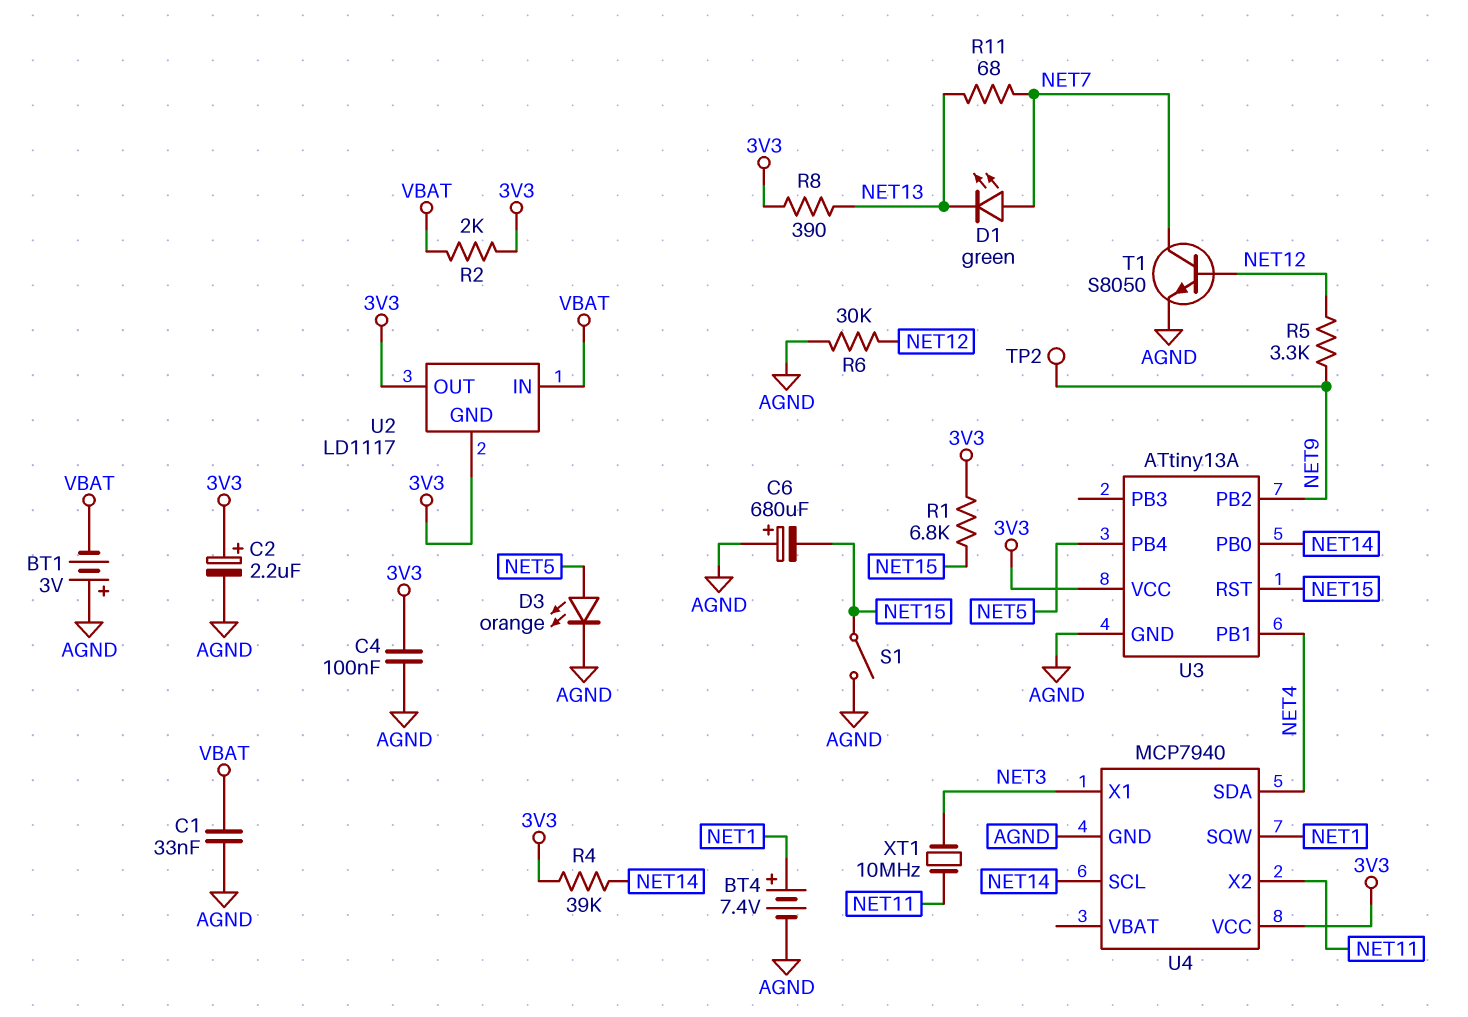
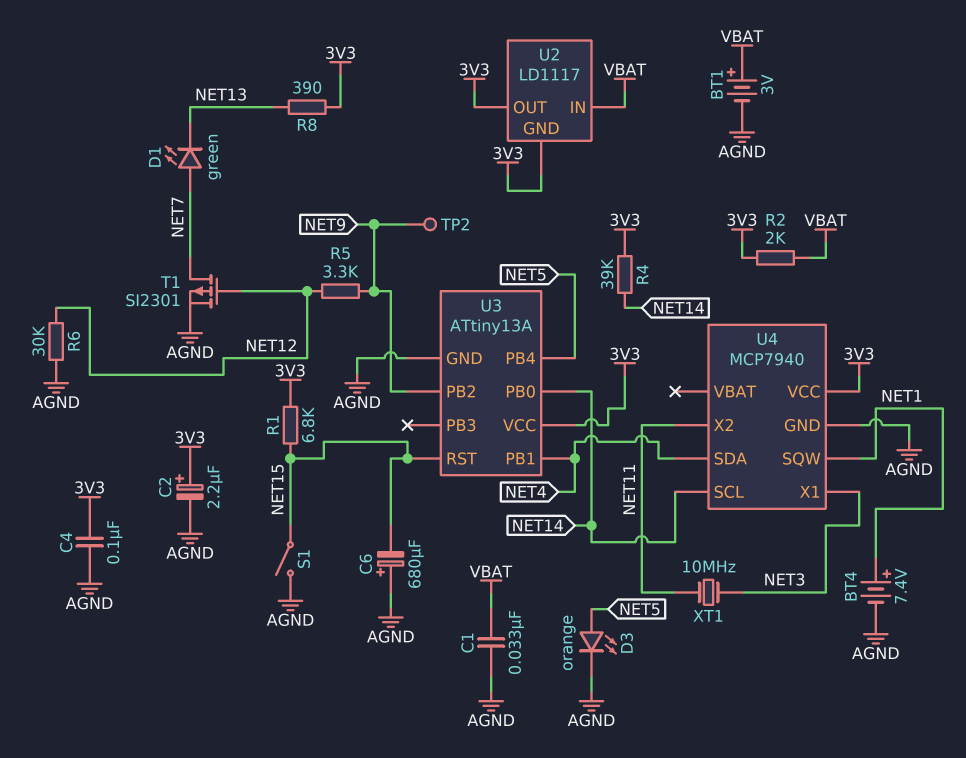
BT1: 3V (plus AGND, minus VBAT) -> 3V (plus VBAT, minus AGND)
R11: 68 (NET7, NET13) -> none
T1: NPN S8050 (B NET12, C NET7, E AGND) -> PMOS SI2301 (G NET12, D NET7, S AGND)

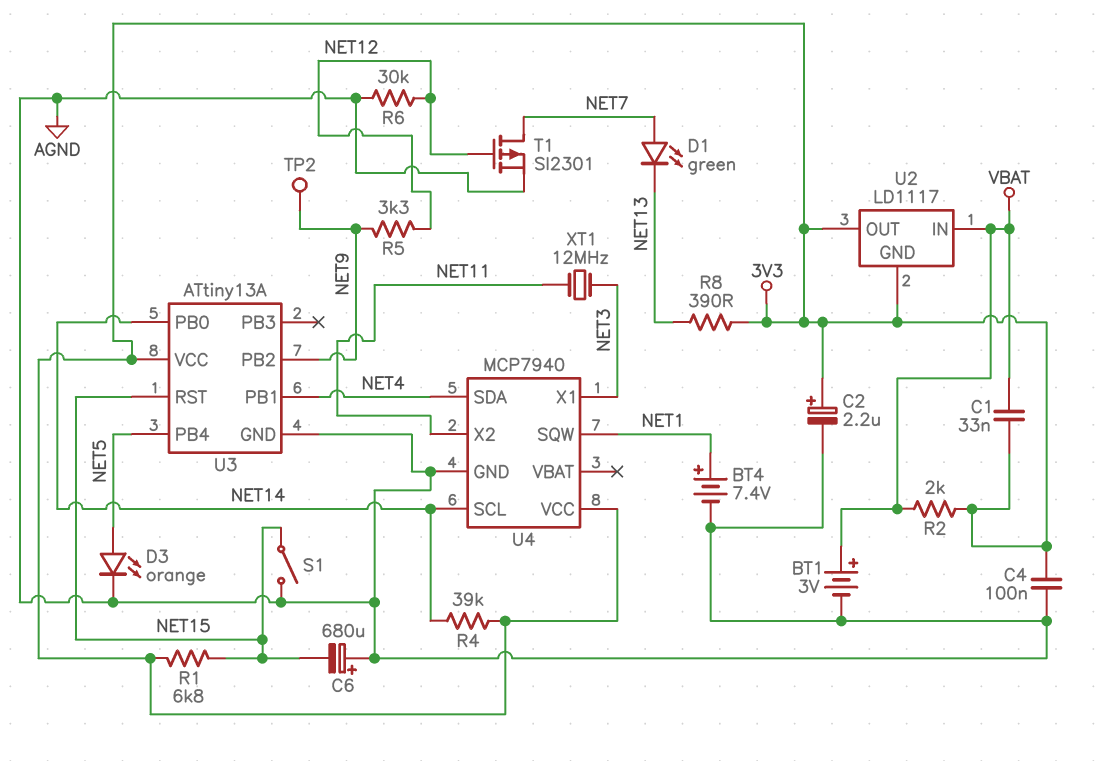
C1: 33nF (AGND, VBAT) -> 33nF (3V3, VBAT)
XT1: 10MHz (NET3, NET11) -> 12MHz (NET3, NET11)

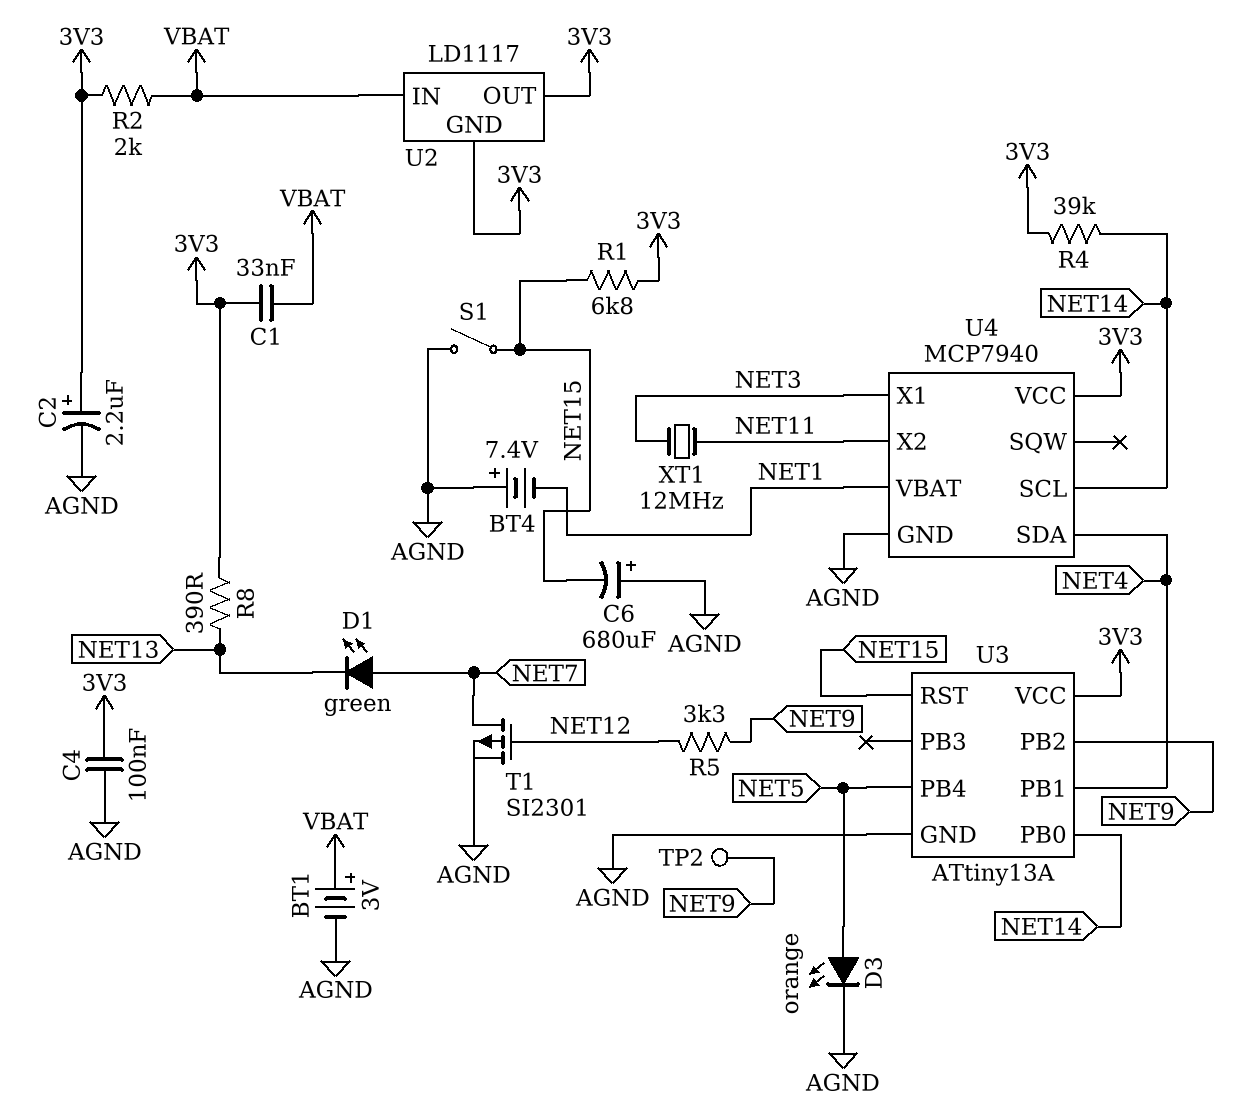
BT4: 7.4V (plus NET1, minus AGND) -> 7.4V (plus AGND, minus NET1)
R6: 30k (AGND, NET12) -> none
U4 pin SQW: NET1 -> none
U4 pin VBAT: none -> NET1

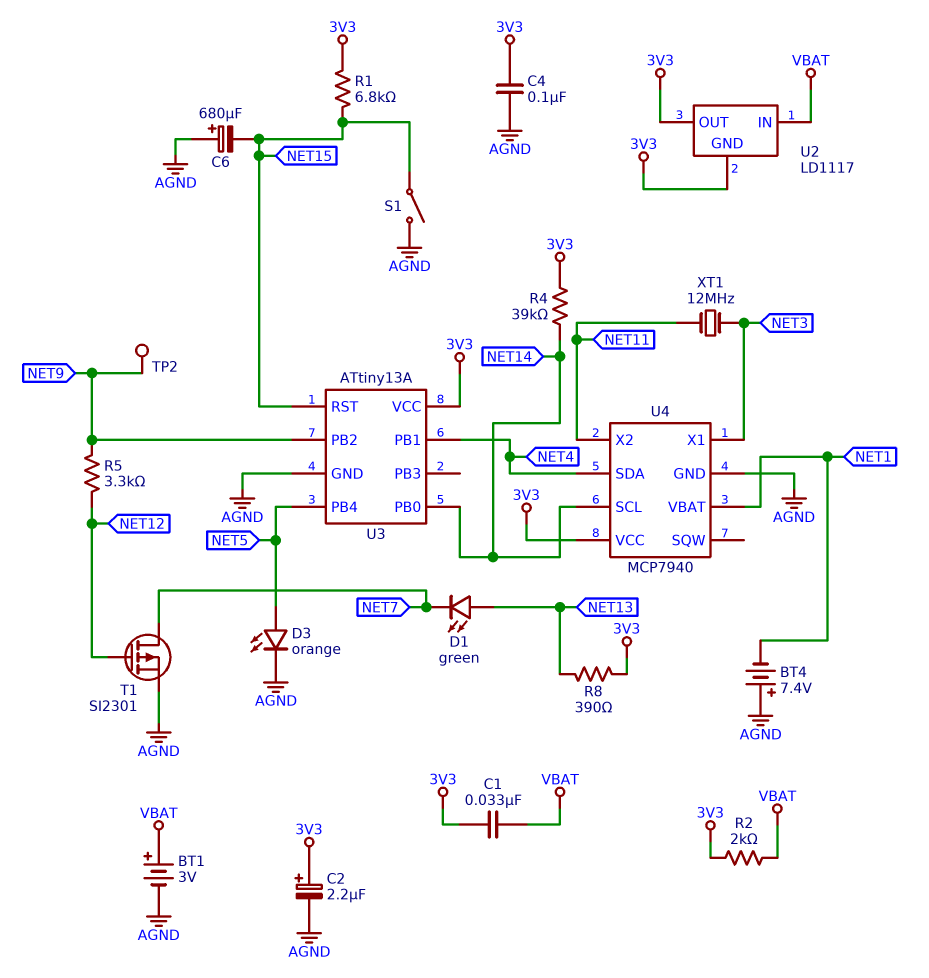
D1: LED green (A NET7, K NET13) -> LED green (A NET13, K NET7)

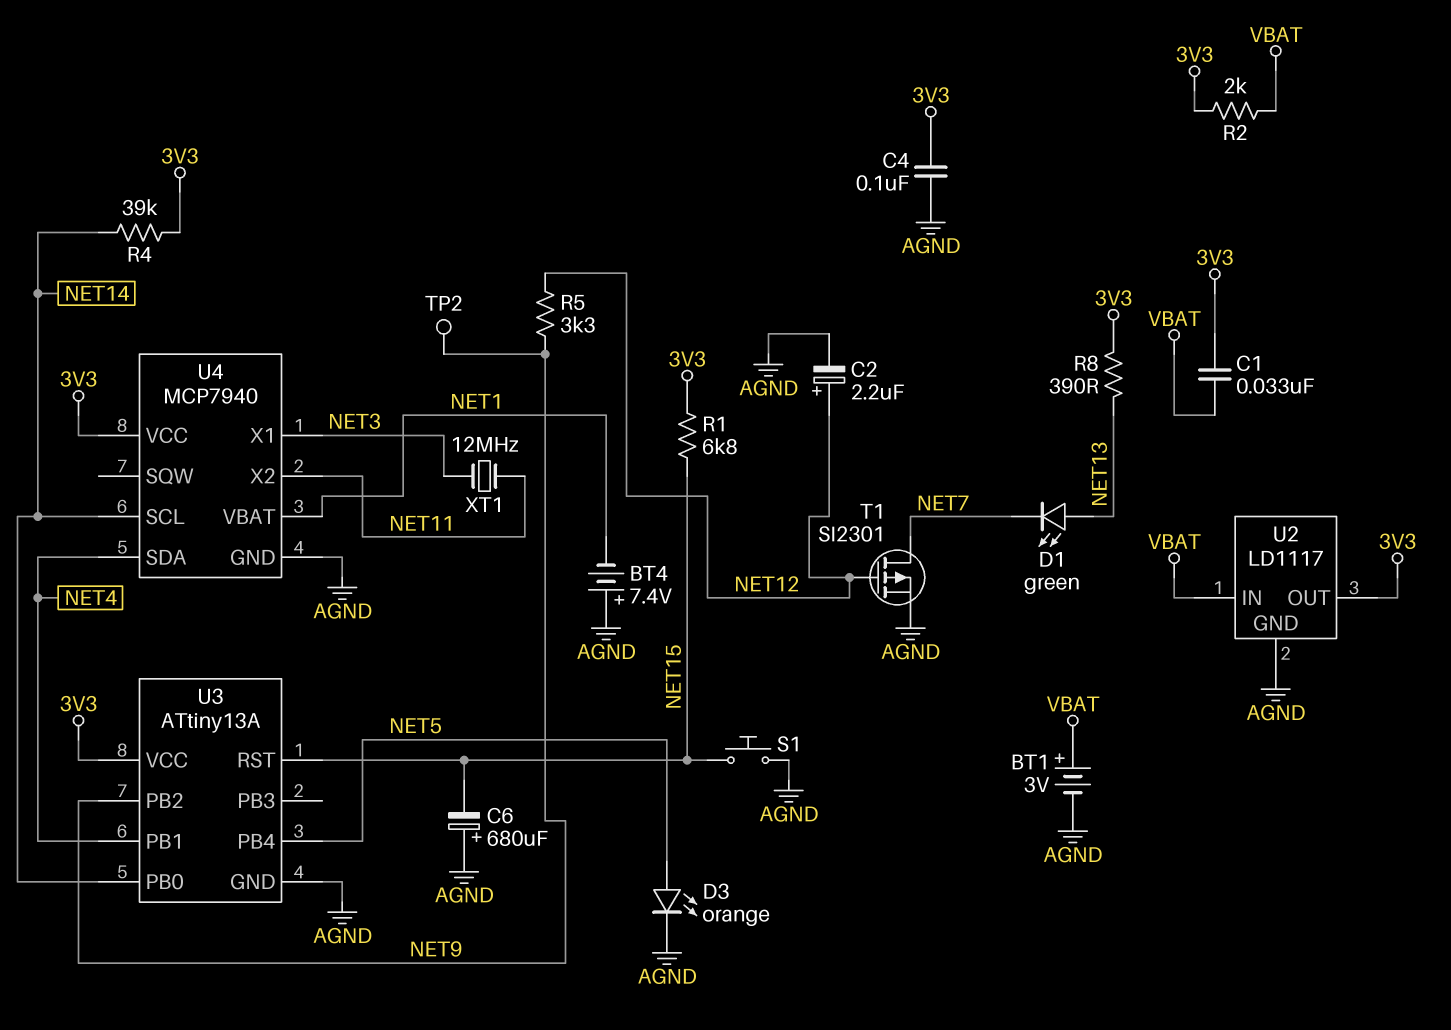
C2: 2.2uF (plus 3V3, minus AGND) -> 2.2uF (plus NET12, minus AGND)
S1: switch (AGND, NET15) -> button (AGND, NET15)
U2 pin GND: 3V3 -> AGND

